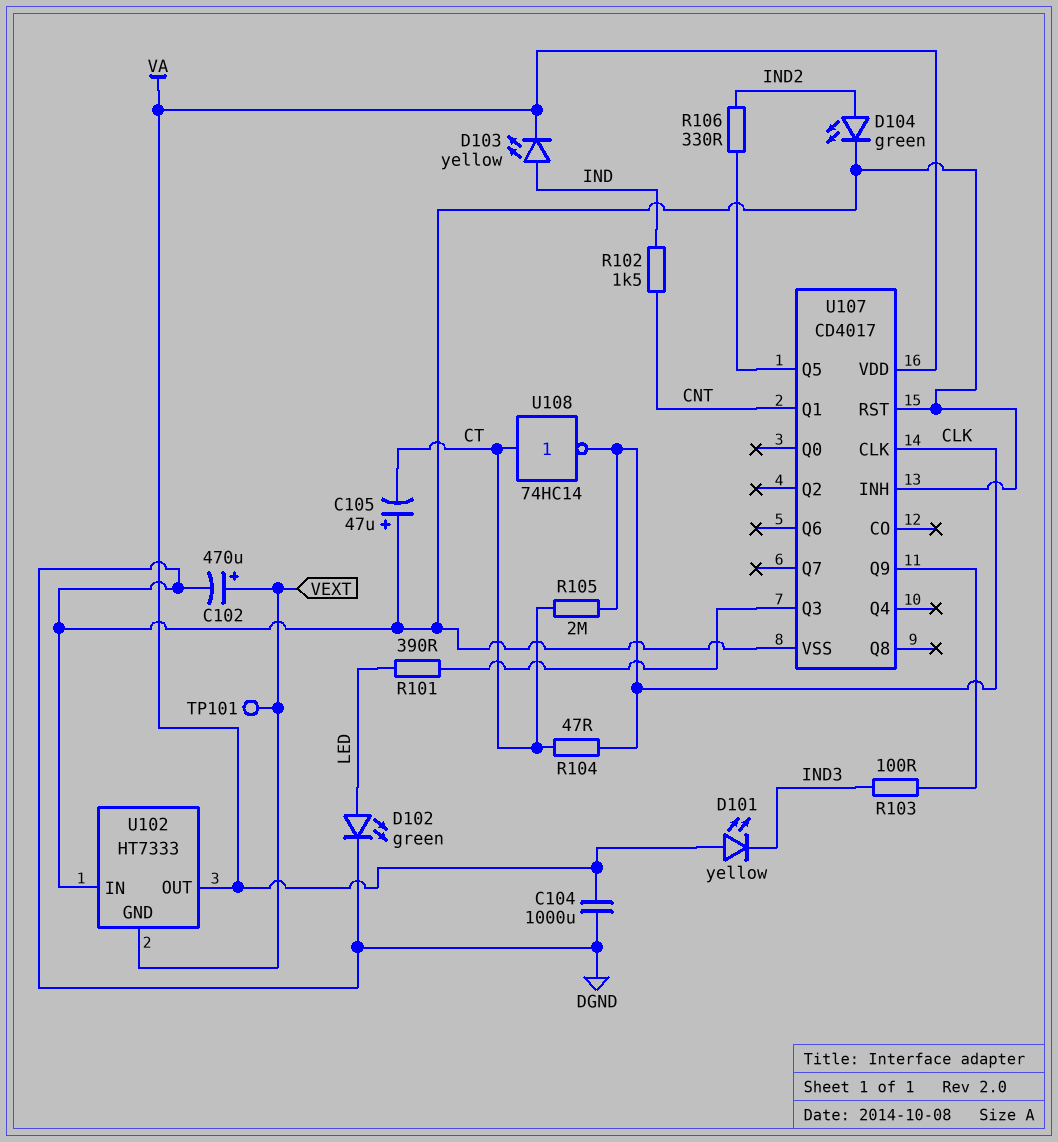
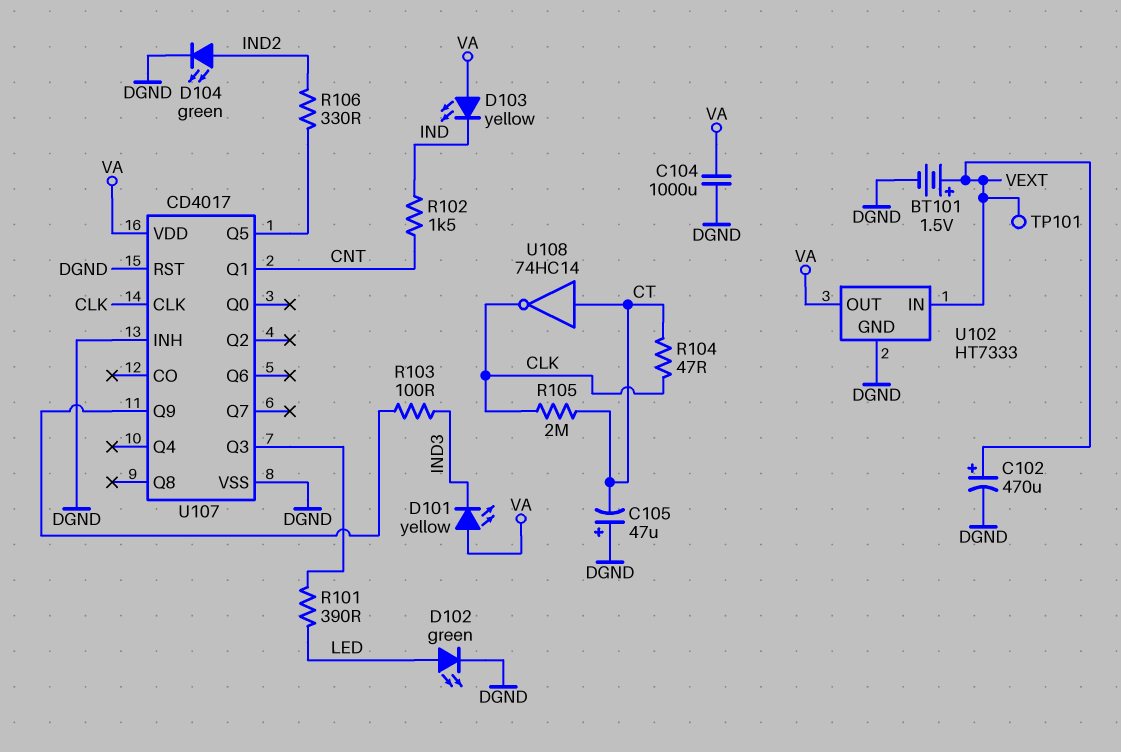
BT101: none -> 1.5V (plus VEXT, minus DGND)
D103: LED yellow (A IND, K VA) -> LED yellow (A VA, K IND)
U102 pin GND: VEXT -> DGND
U102 pin IN: DGND -> VEXT

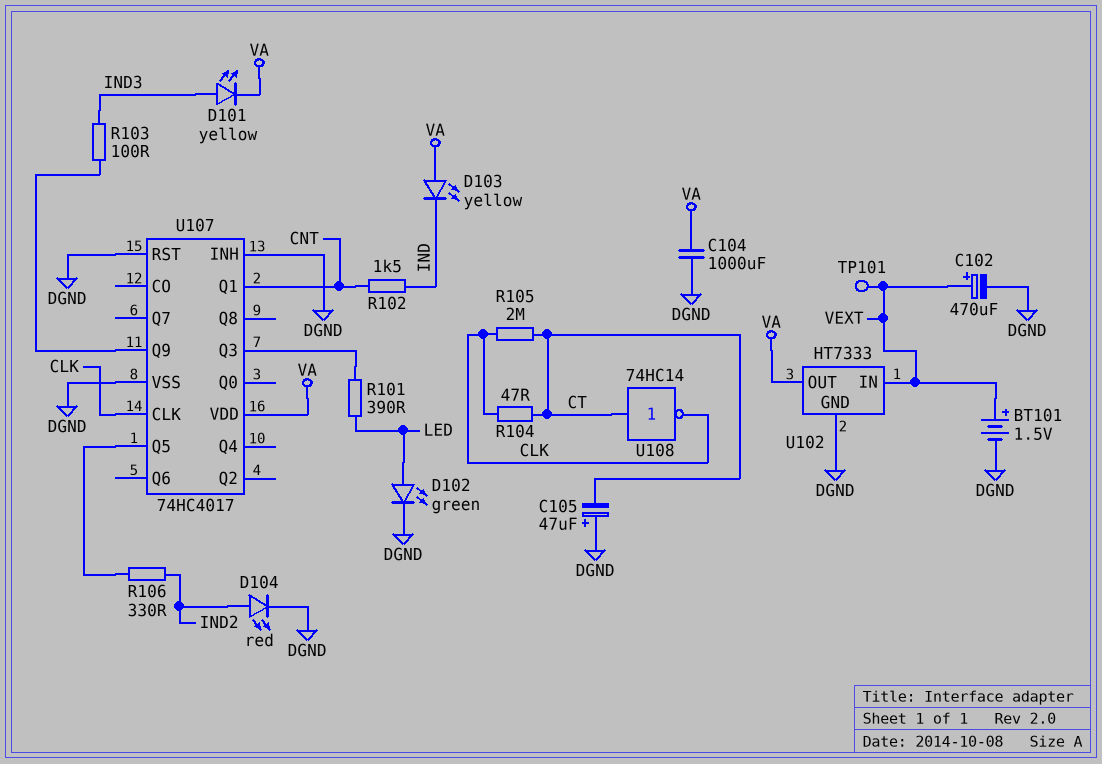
D101: LED yellow (A VA, K IND3) -> LED yellow (A IND3, K VA)
D104: LED green (A IND2, K DGND) -> LED red (A IND2, K DGND)
U107: CD4017 -> 74HC4017

